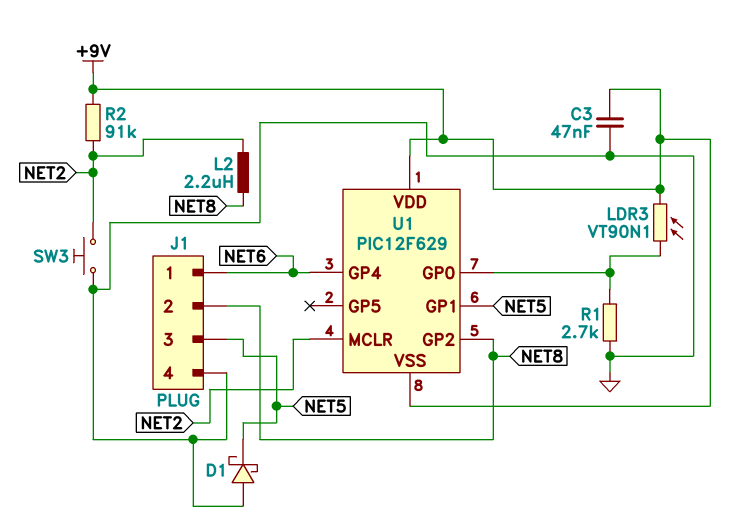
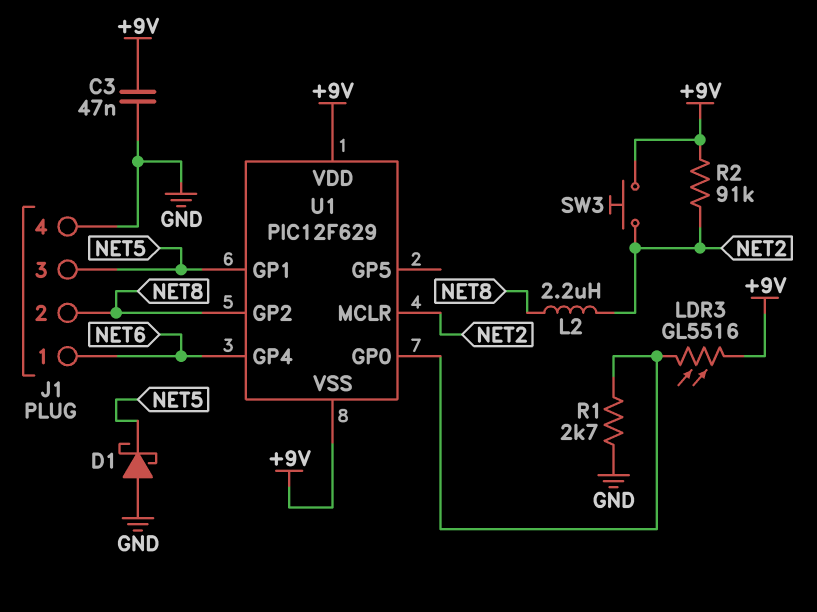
LDR3: VT90N1 (+9V, U1/GP0) -> GL5516 (+9V, U1/GP0)
SW3: button (GND, NET2) -> button (+9V, NET2)

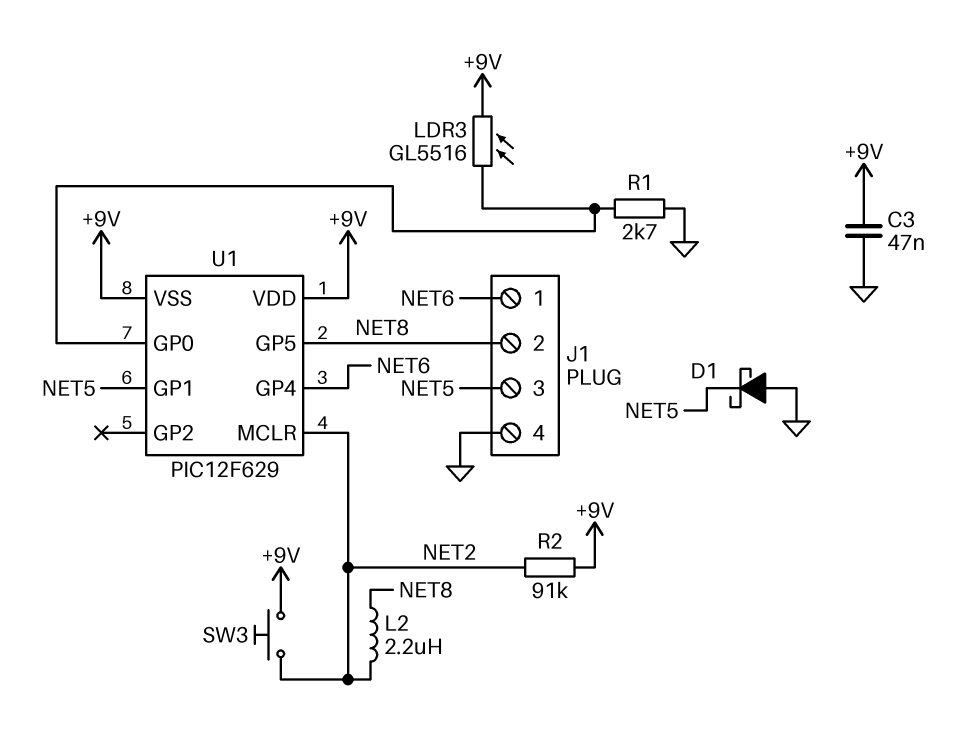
U1 pin GP2: NET8 -> none
U1 pin GP5: none -> NET8

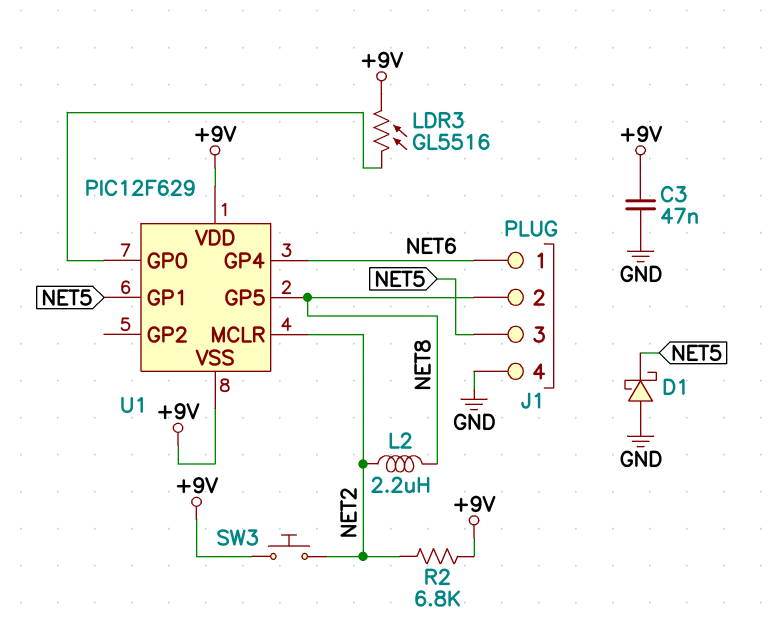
R1: 2.7k (GND, U1/GP0) -> none
R2: 91k (+9V, NET2) -> 6.8k (+9V, NET2)

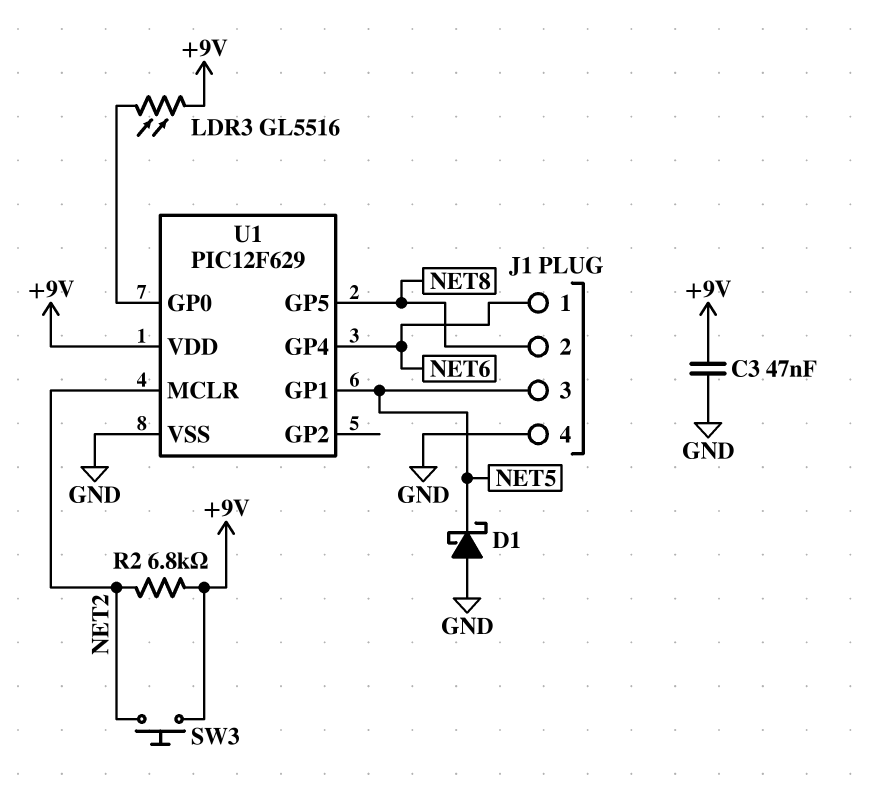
L2: 2.2uH (NET2, NET8) -> none
U1 pin VSS: +9V -> GND

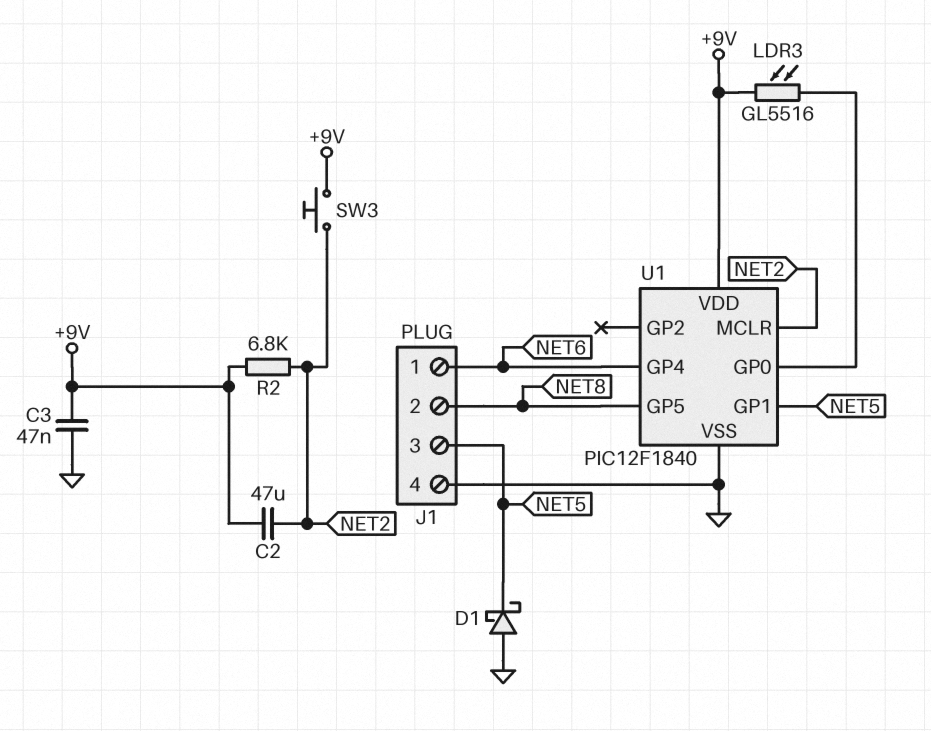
C2: none -> 47uF (+9V, NET2)
U1: PIC12F629 -> PIC12F1840

